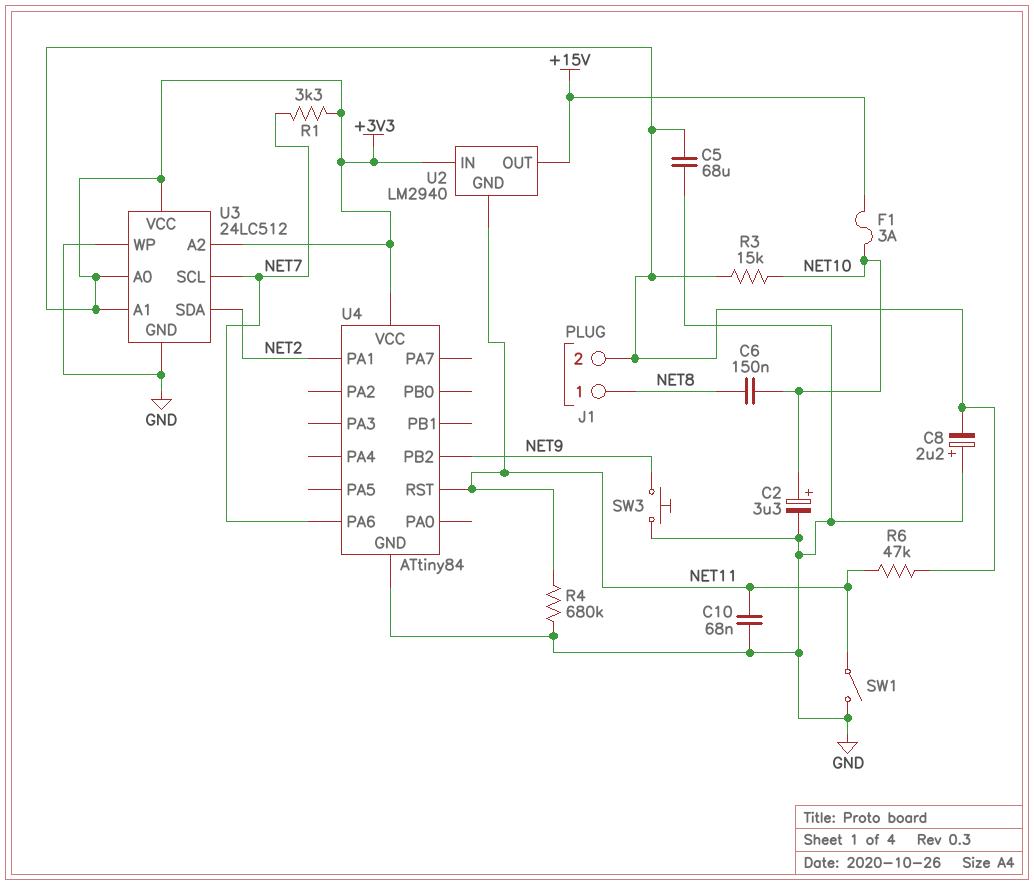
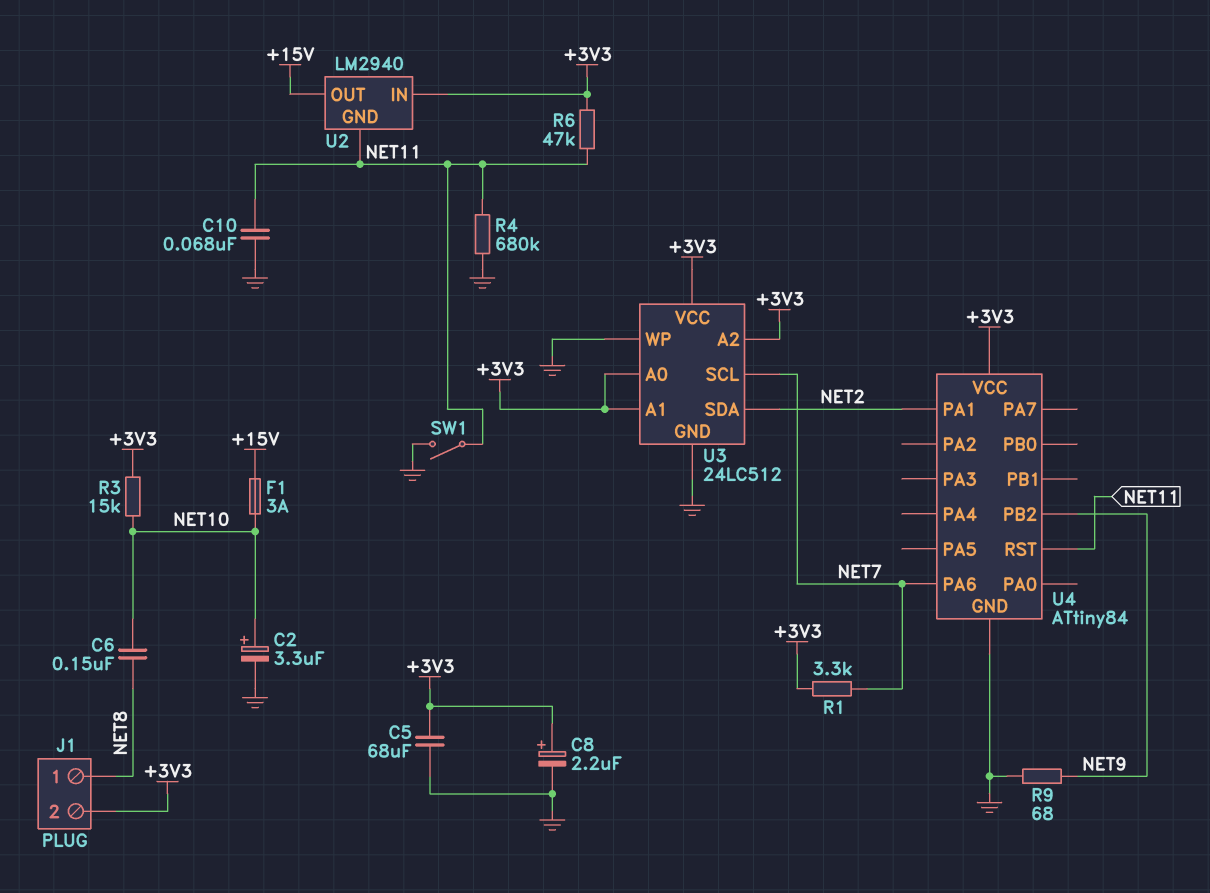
C8: 2.2uF (plus GND, minus +3V3) -> 2.2uF (plus +3V3, minus GND)
R9: none -> 68 (GND, NET9)
SW3: button (GND, NET9) -> none

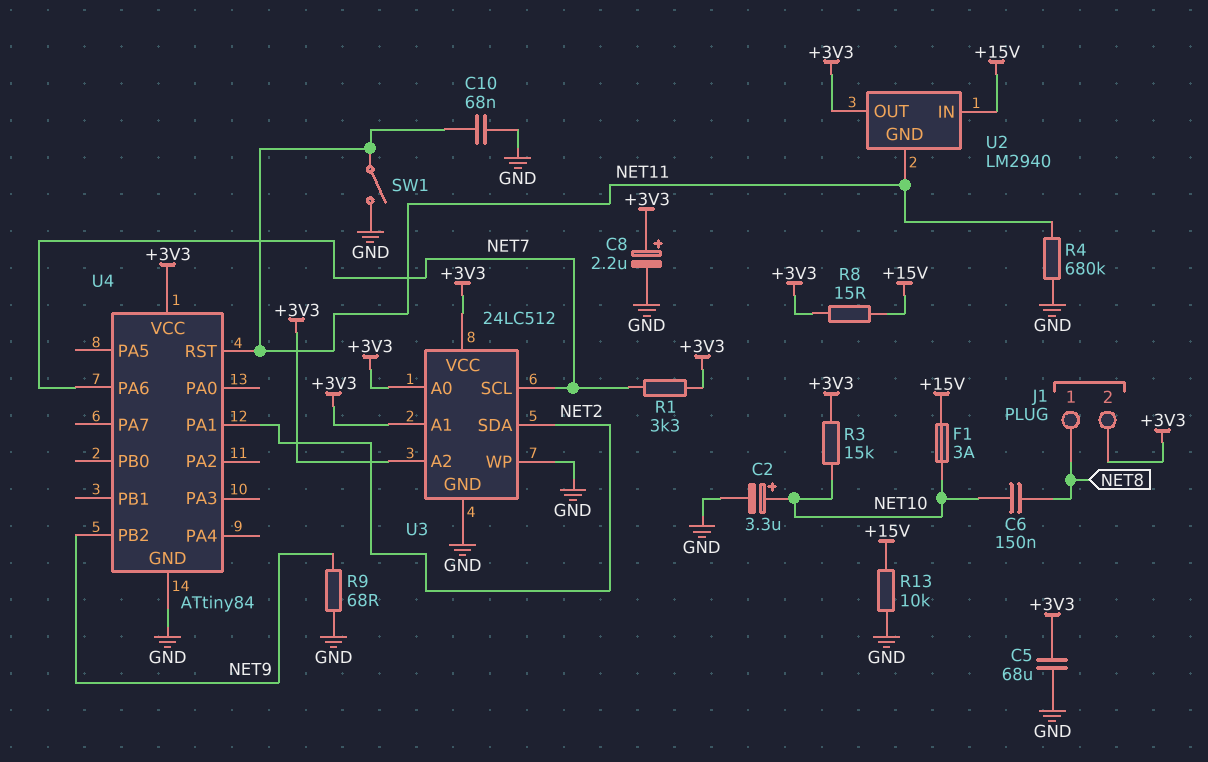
R6: 47k (+3V3, NET11) -> none
R8: none -> 15 (+3V3, +15V)
R13: none -> 10k (+15V, GND)
U2 pin IN: +3V3 -> +15V
U2 pin OUT: +15V -> +3V3

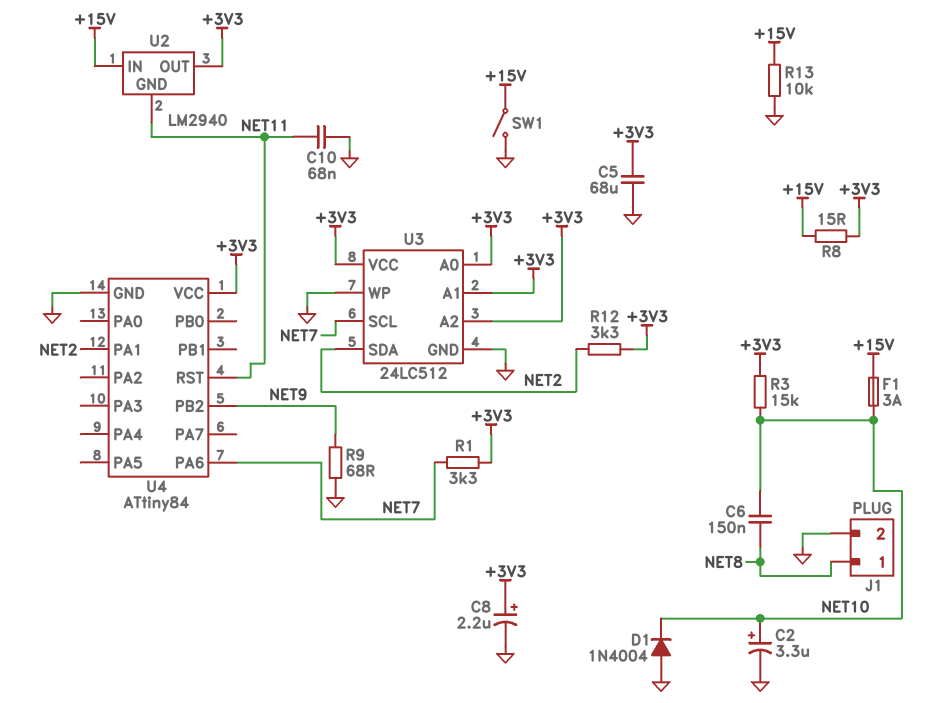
D1: none -> diode 1N4004 (A GND, K NET10)
J1 pin 2: +3V3 -> GND
R4: 680k (GND, NET11) -> none
R12: none -> 3.3k (+3V3, NET2)
SW1: switch (GND, NET11) -> switch (+15V, GND)

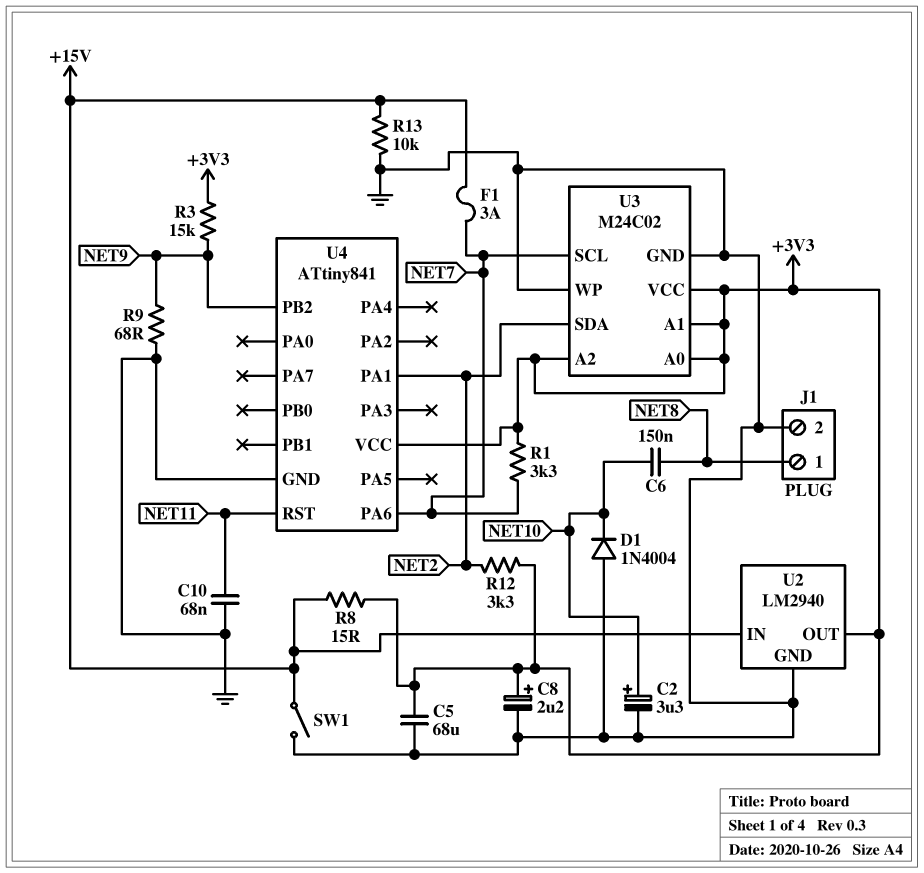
F1: 3A (+15V, NET10) -> 3A (+15V, NET7)
R3: 15k (+3V3, NET10) -> 15k (+3V3, NET9)
U2 pin GND: NET11 -> GND
U3: 24LC512 -> M24C02
U4: ATtiny84 -> ATtiny841

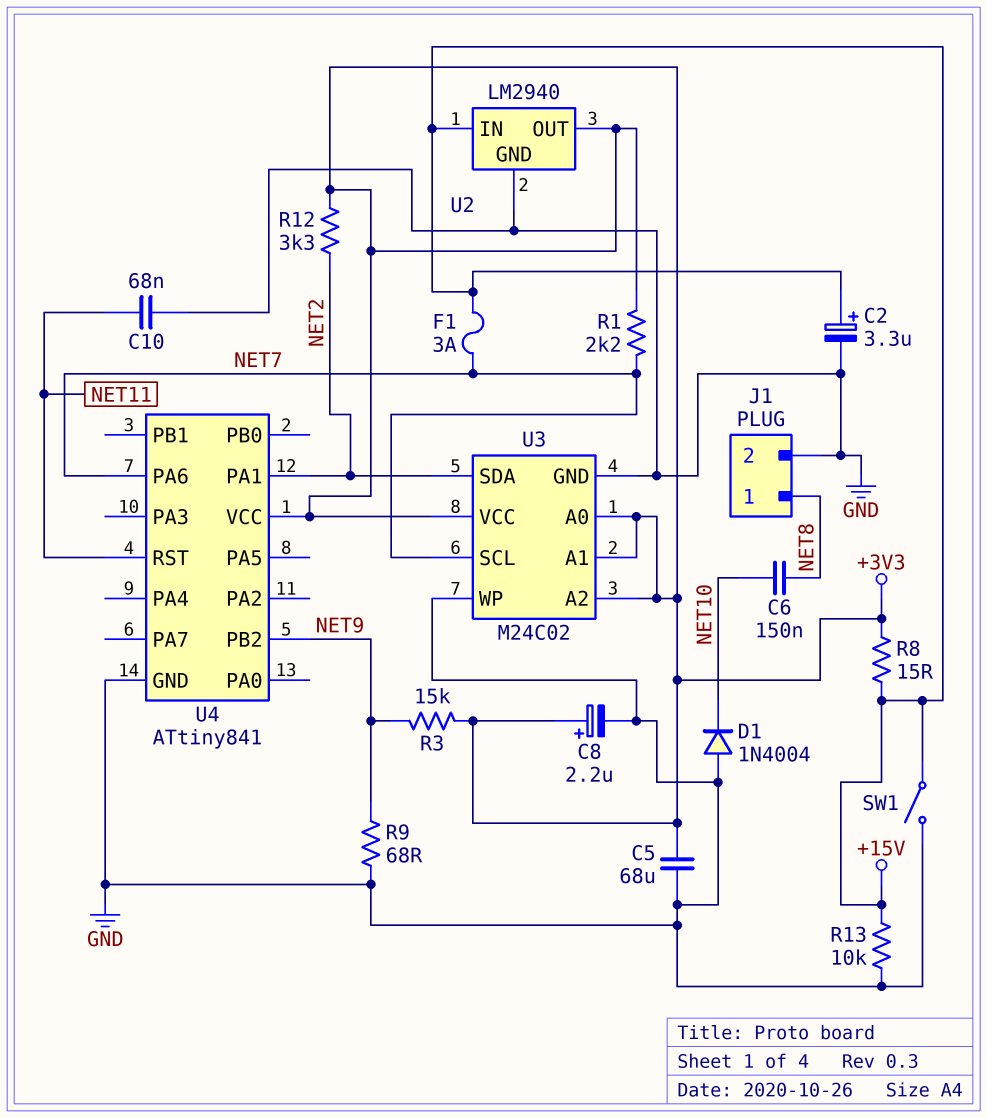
C2: 3.3uF (plus NET10, minus GND) -> 3.3uF (plus +15V, minus GND)
R1: 3.3k (+3V3, NET7) -> 2.2k (+3V3, NET7)

